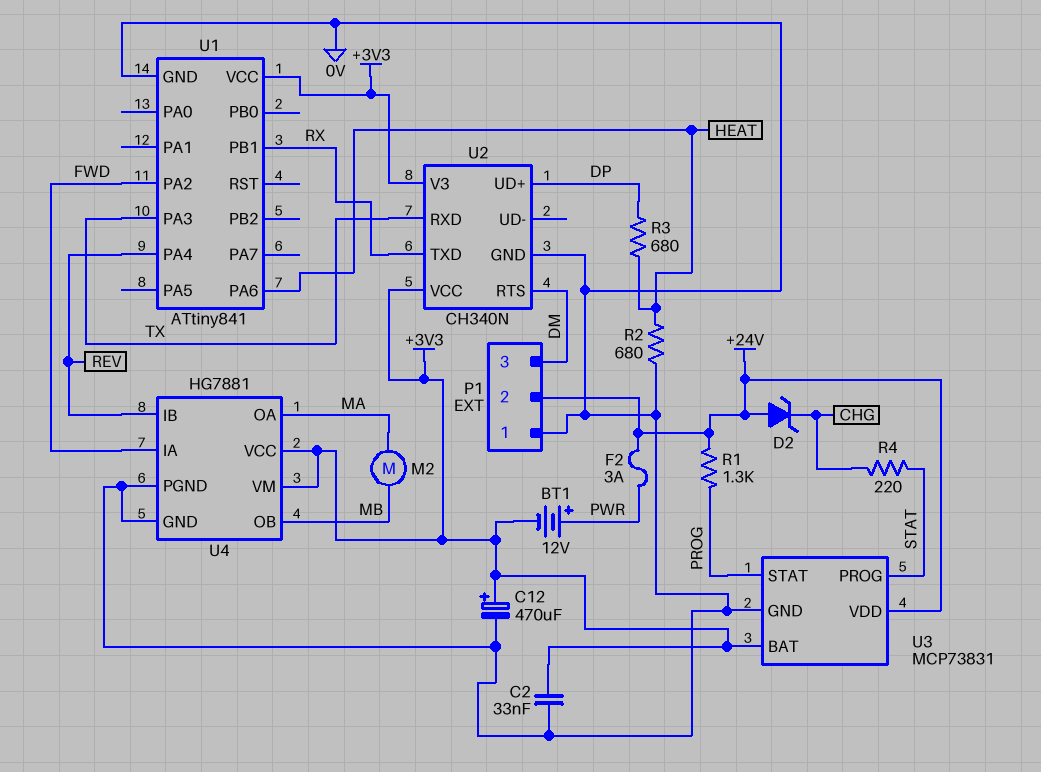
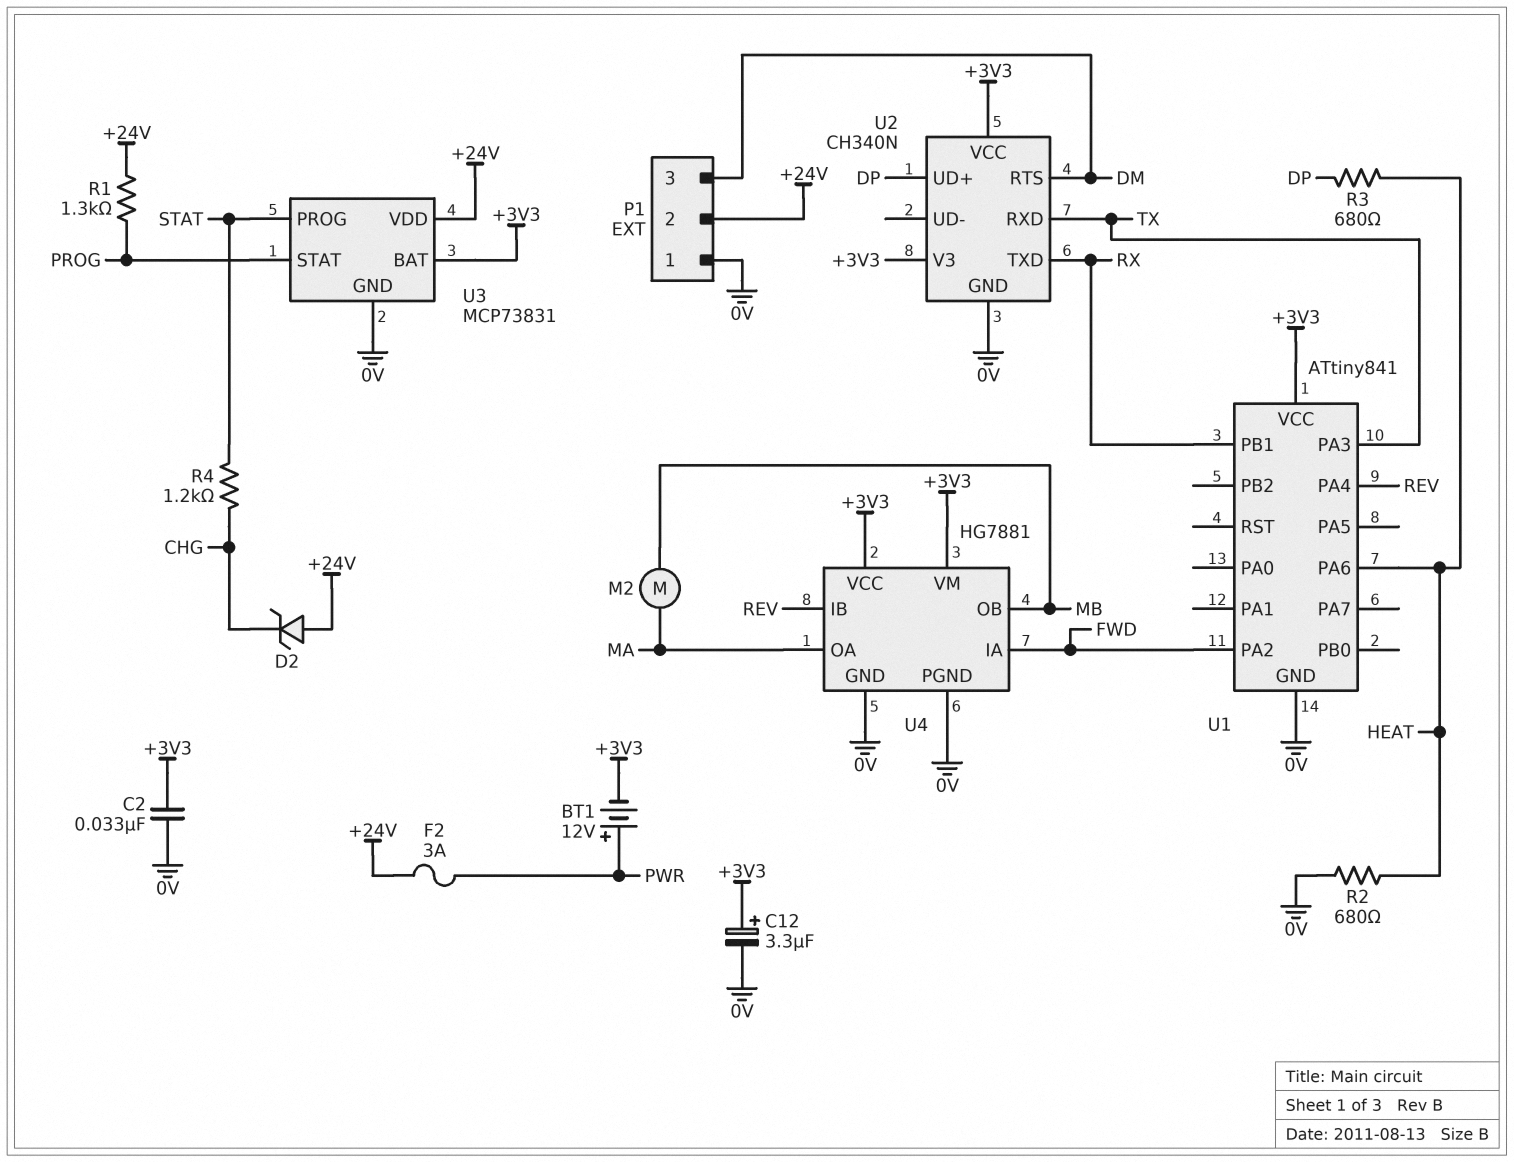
C12: 470uF (plus +3V3, minus 0V) -> 3.3uF (plus +3V3, minus 0V)
R4: 220 (CHG, STAT) -> 1.2k (CHG, STAT)

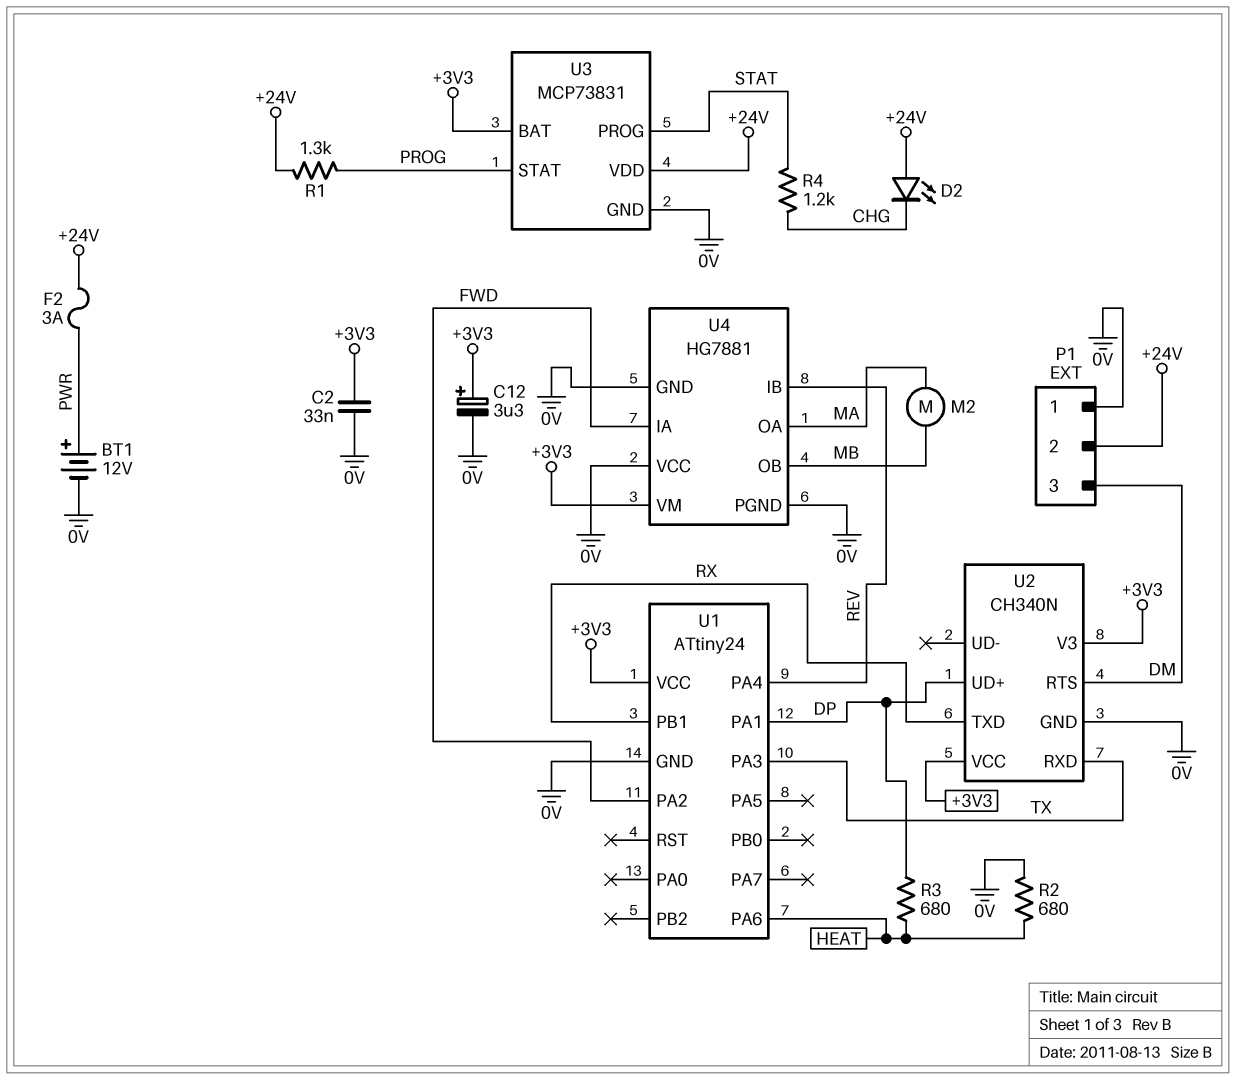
BT1: 12V (plus PWR, minus +3V3) -> 12V (plus PWR, minus 0V)
D2: zener (A +24V, K CHG) -> LED (A +24V, K CHG)
U1: ATtiny841 -> ATtiny24
U1 pin PA1: none -> DP
U4 pin VCC: +3V3 -> 0V

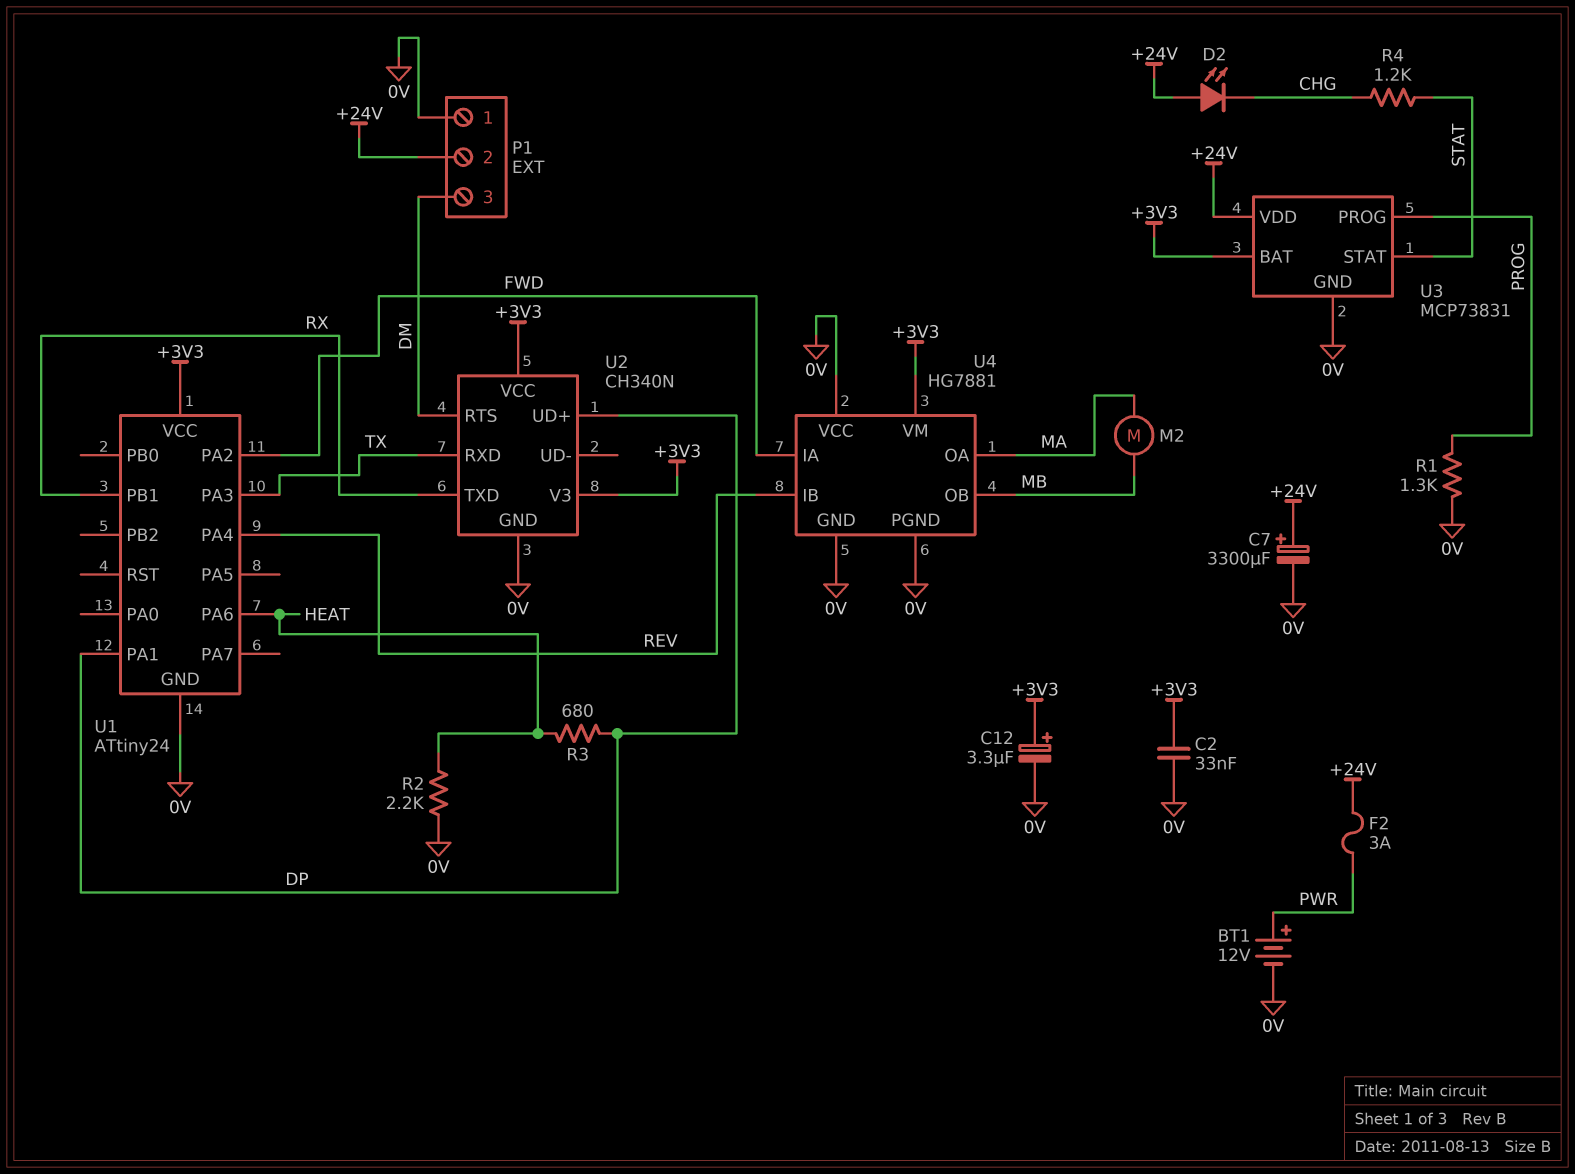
C7: none -> 3300uF (plus +24V, minus 0V)
R1: 1.3k (+24V, PROG) -> 1.3k (0V, PROG)
R2: 680 (0V, HEAT) -> 2.2k (0V, HEAT)
U3 pin PROG: STAT -> PROG
U3 pin STAT: PROG -> STAT

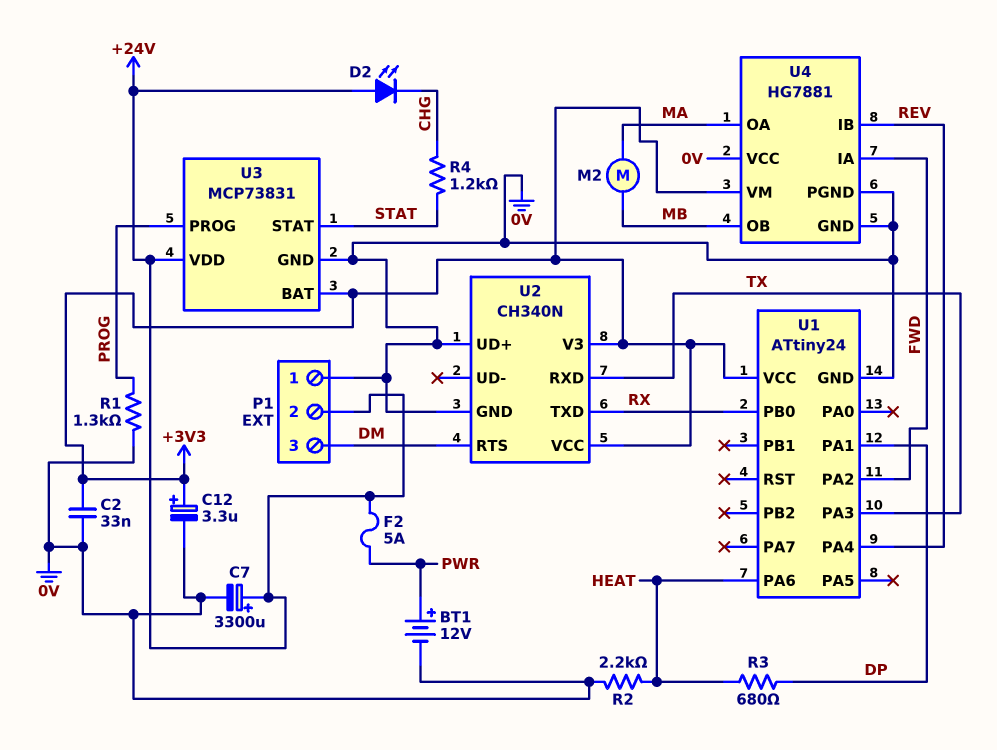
F2: 3A (+24V, PWR) -> 5A (+24V, PWR)
U1 pin PB0: none -> RX
U1 pin PB1: RX -> none
U2 pin UD+: DP -> 0V

